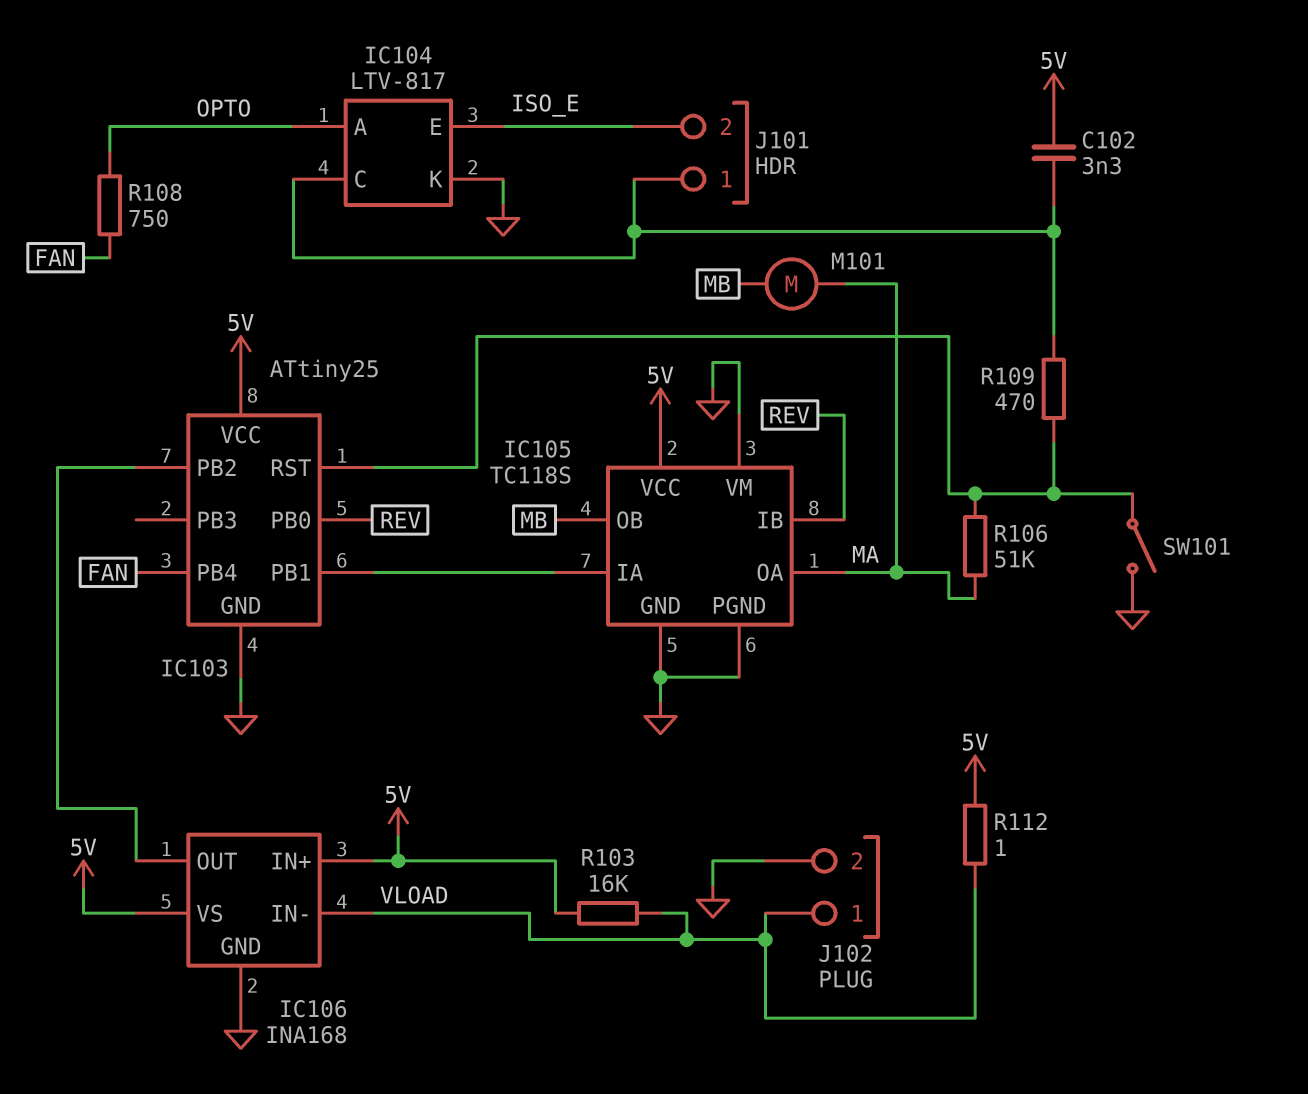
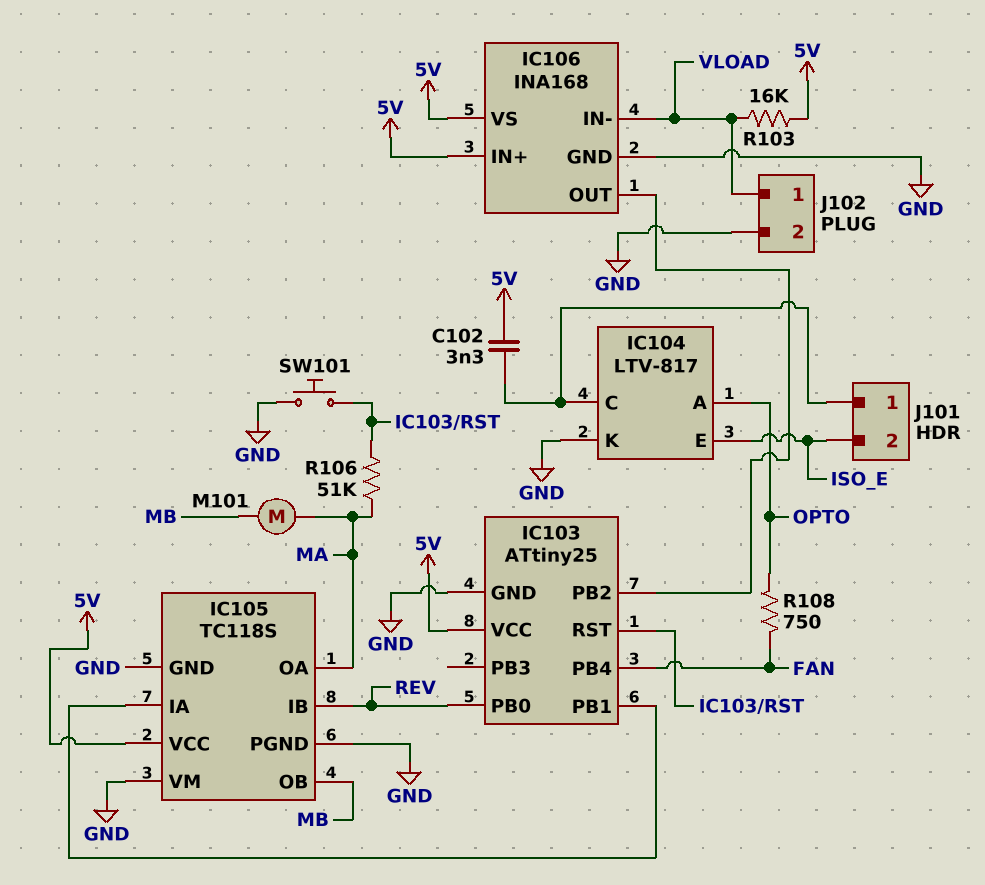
R109: 470 (IC103/RST, IC104/C) -> none
R112: 1 (5V, VLOAD) -> none
SW101: switch (GND, IC103/RST) -> button (GND, IC103/RST)

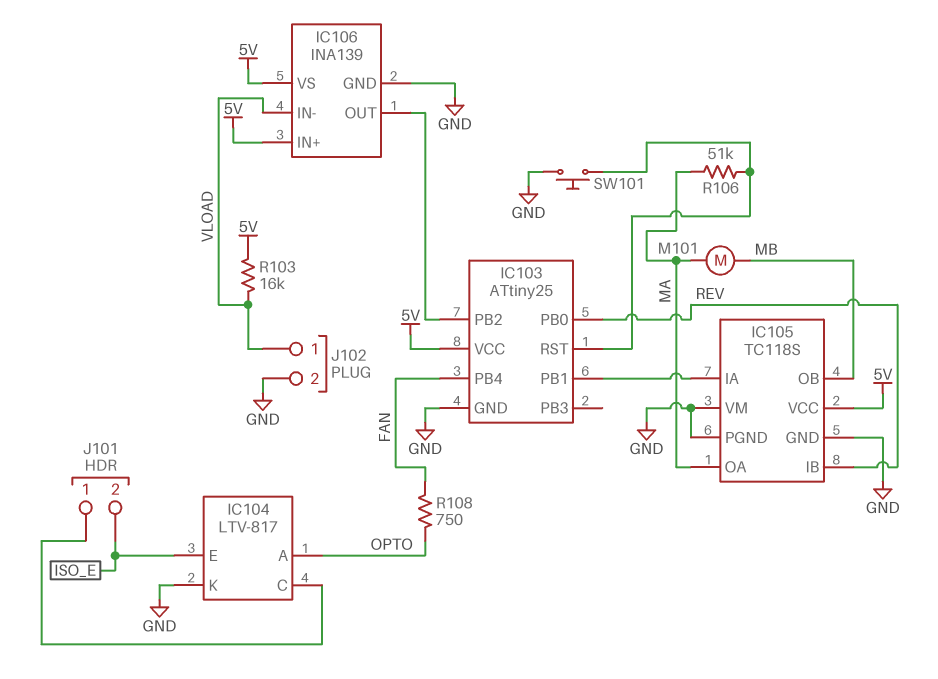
C102: 3.3nF (5V, IC104/C) -> none
IC106: INA168 -> INA139

